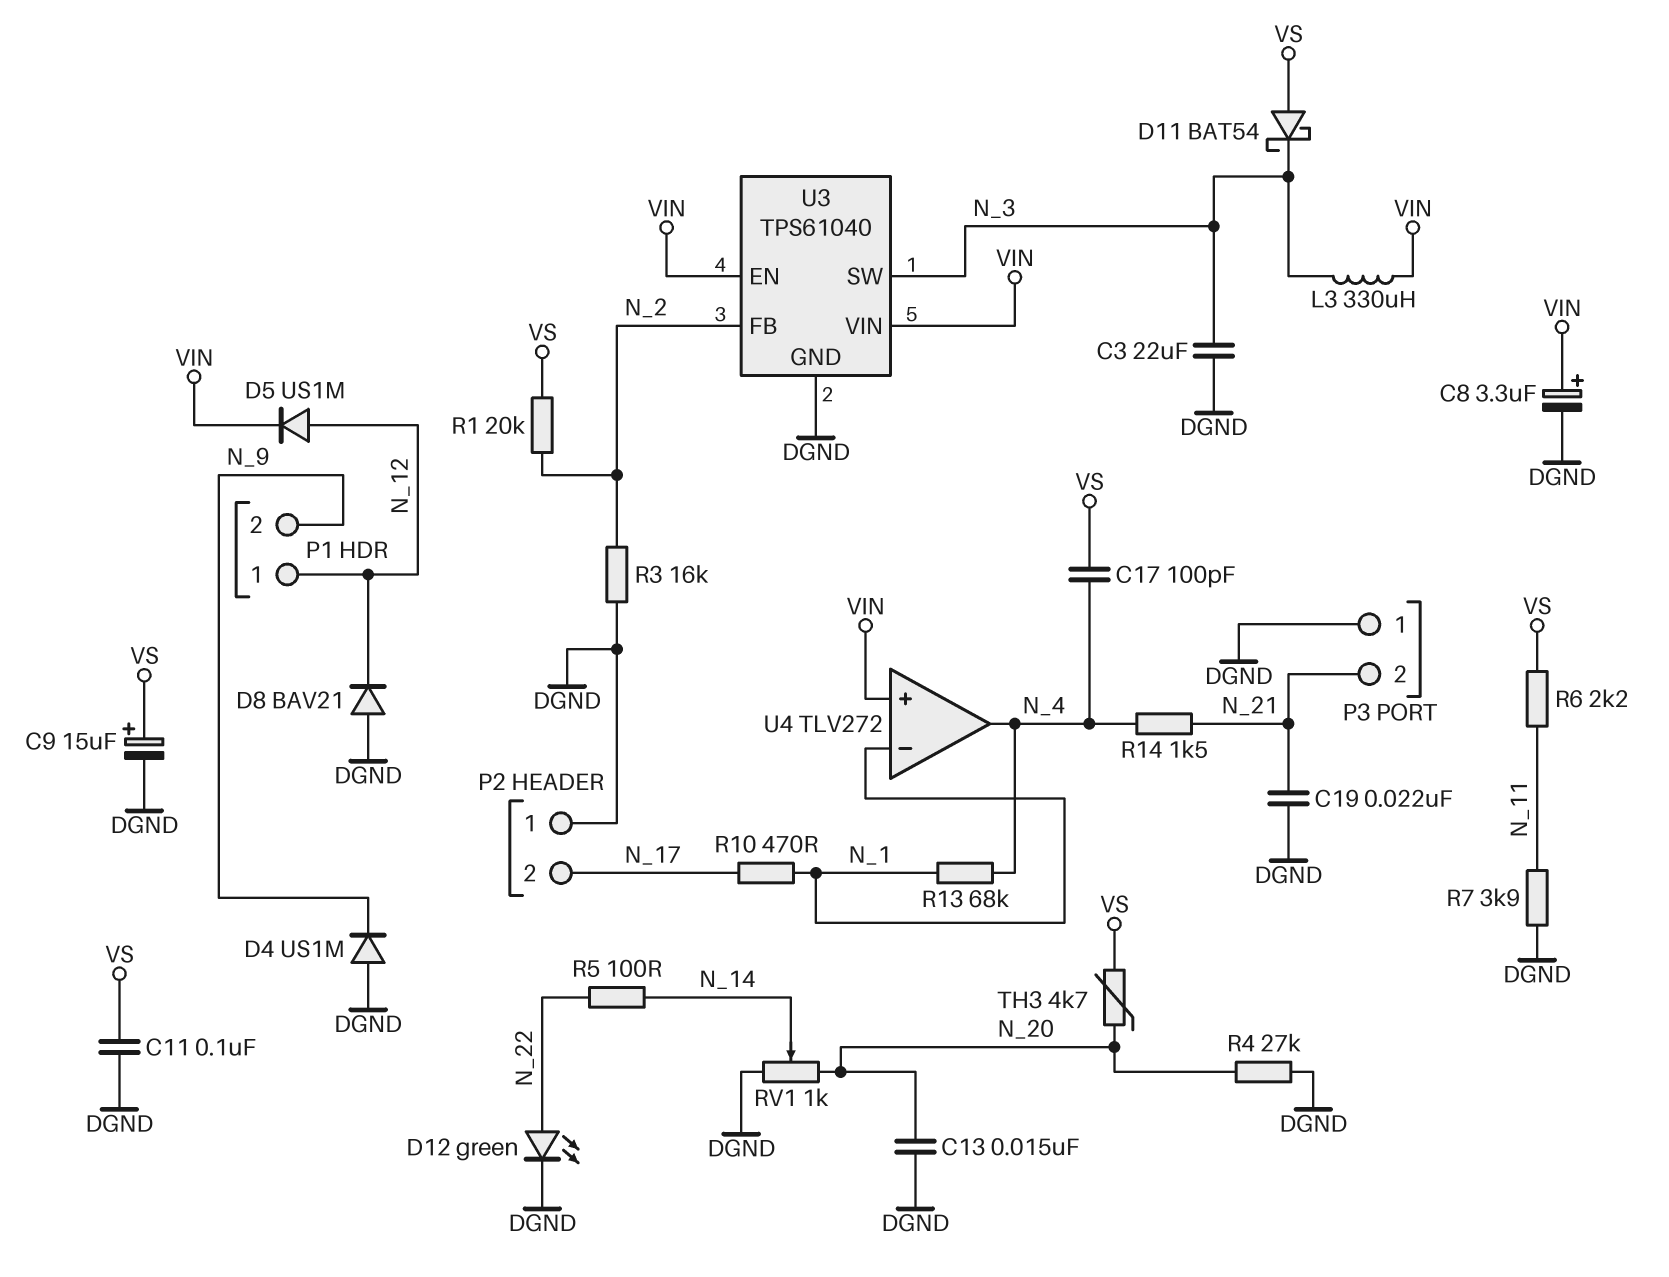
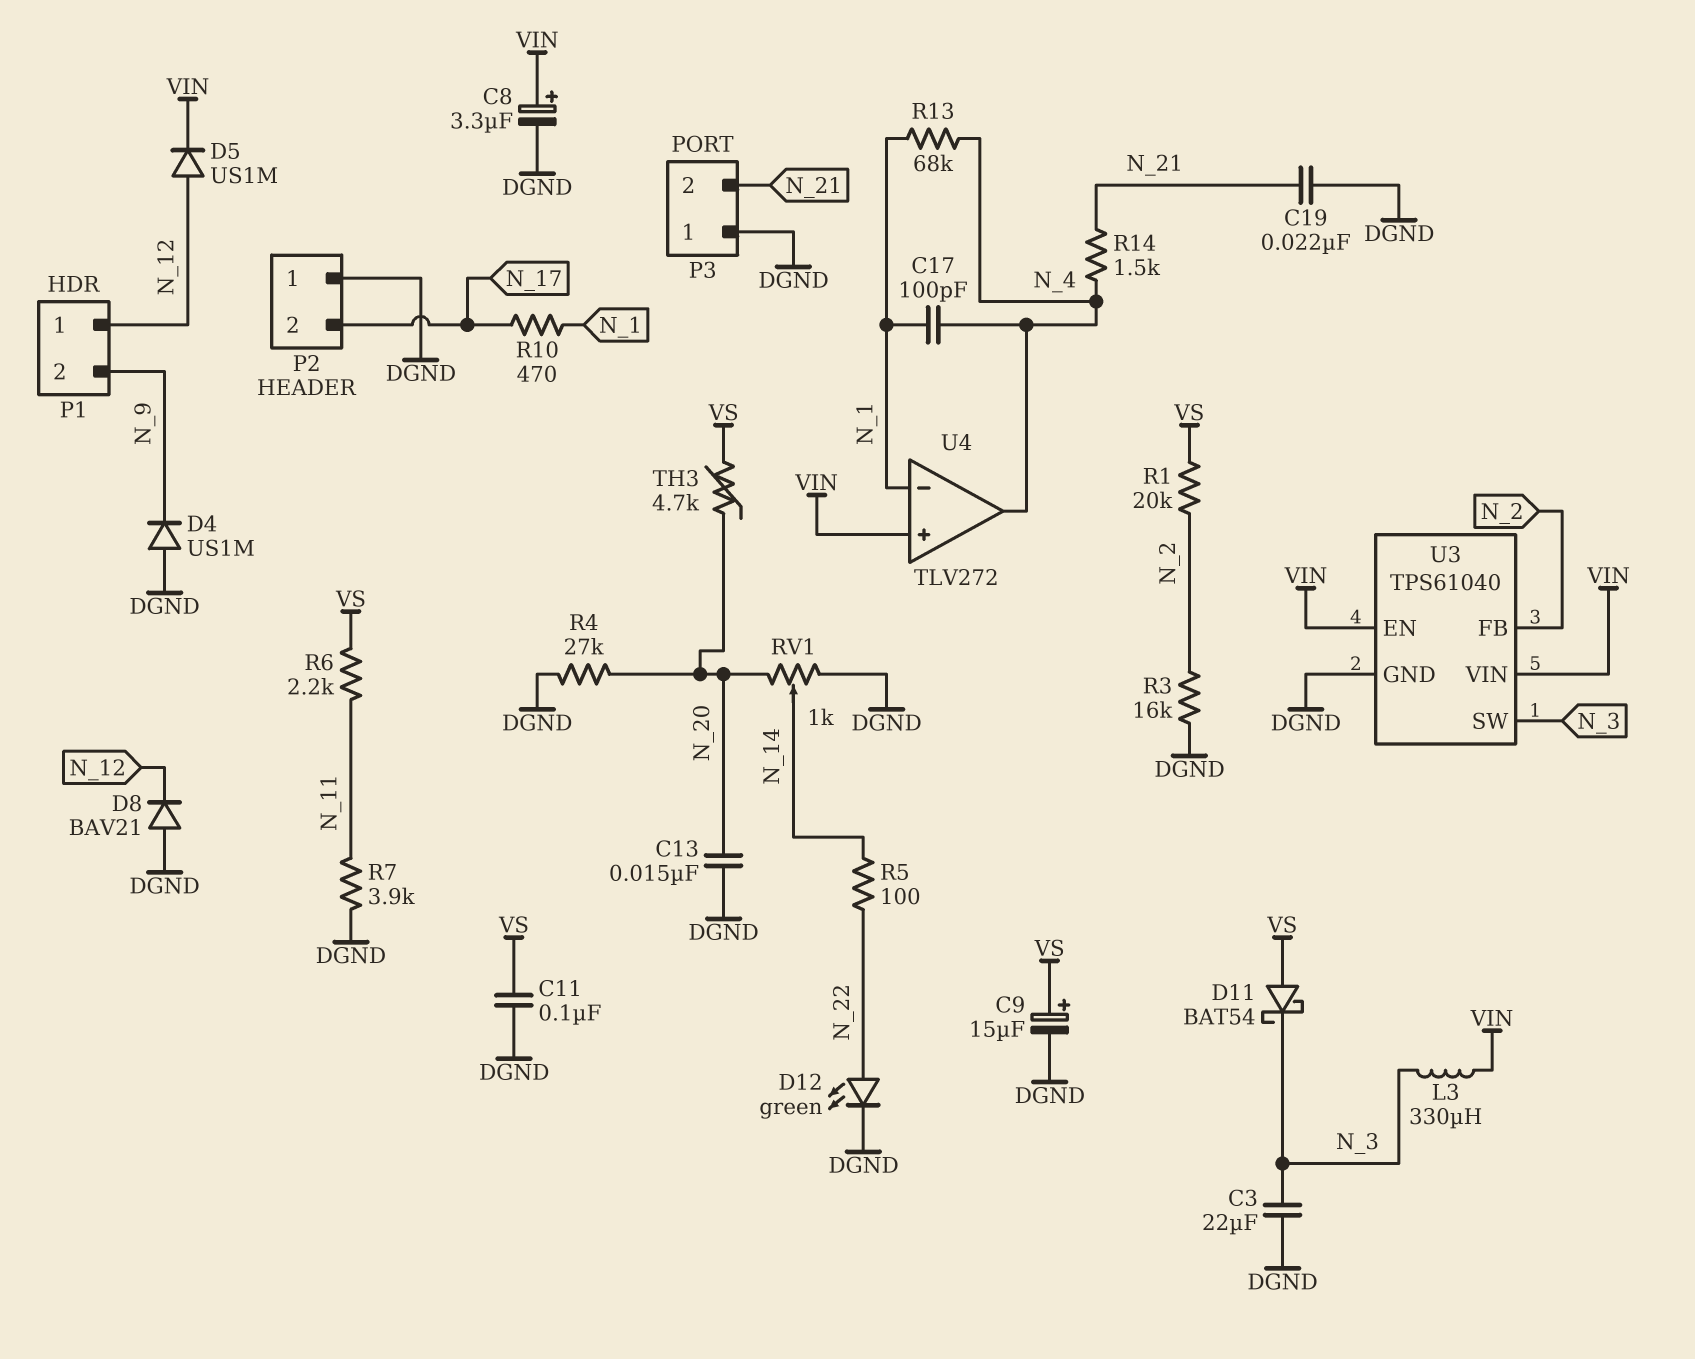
C17: 100pF (N_4, VS) -> 100pF (N_1, N_4)

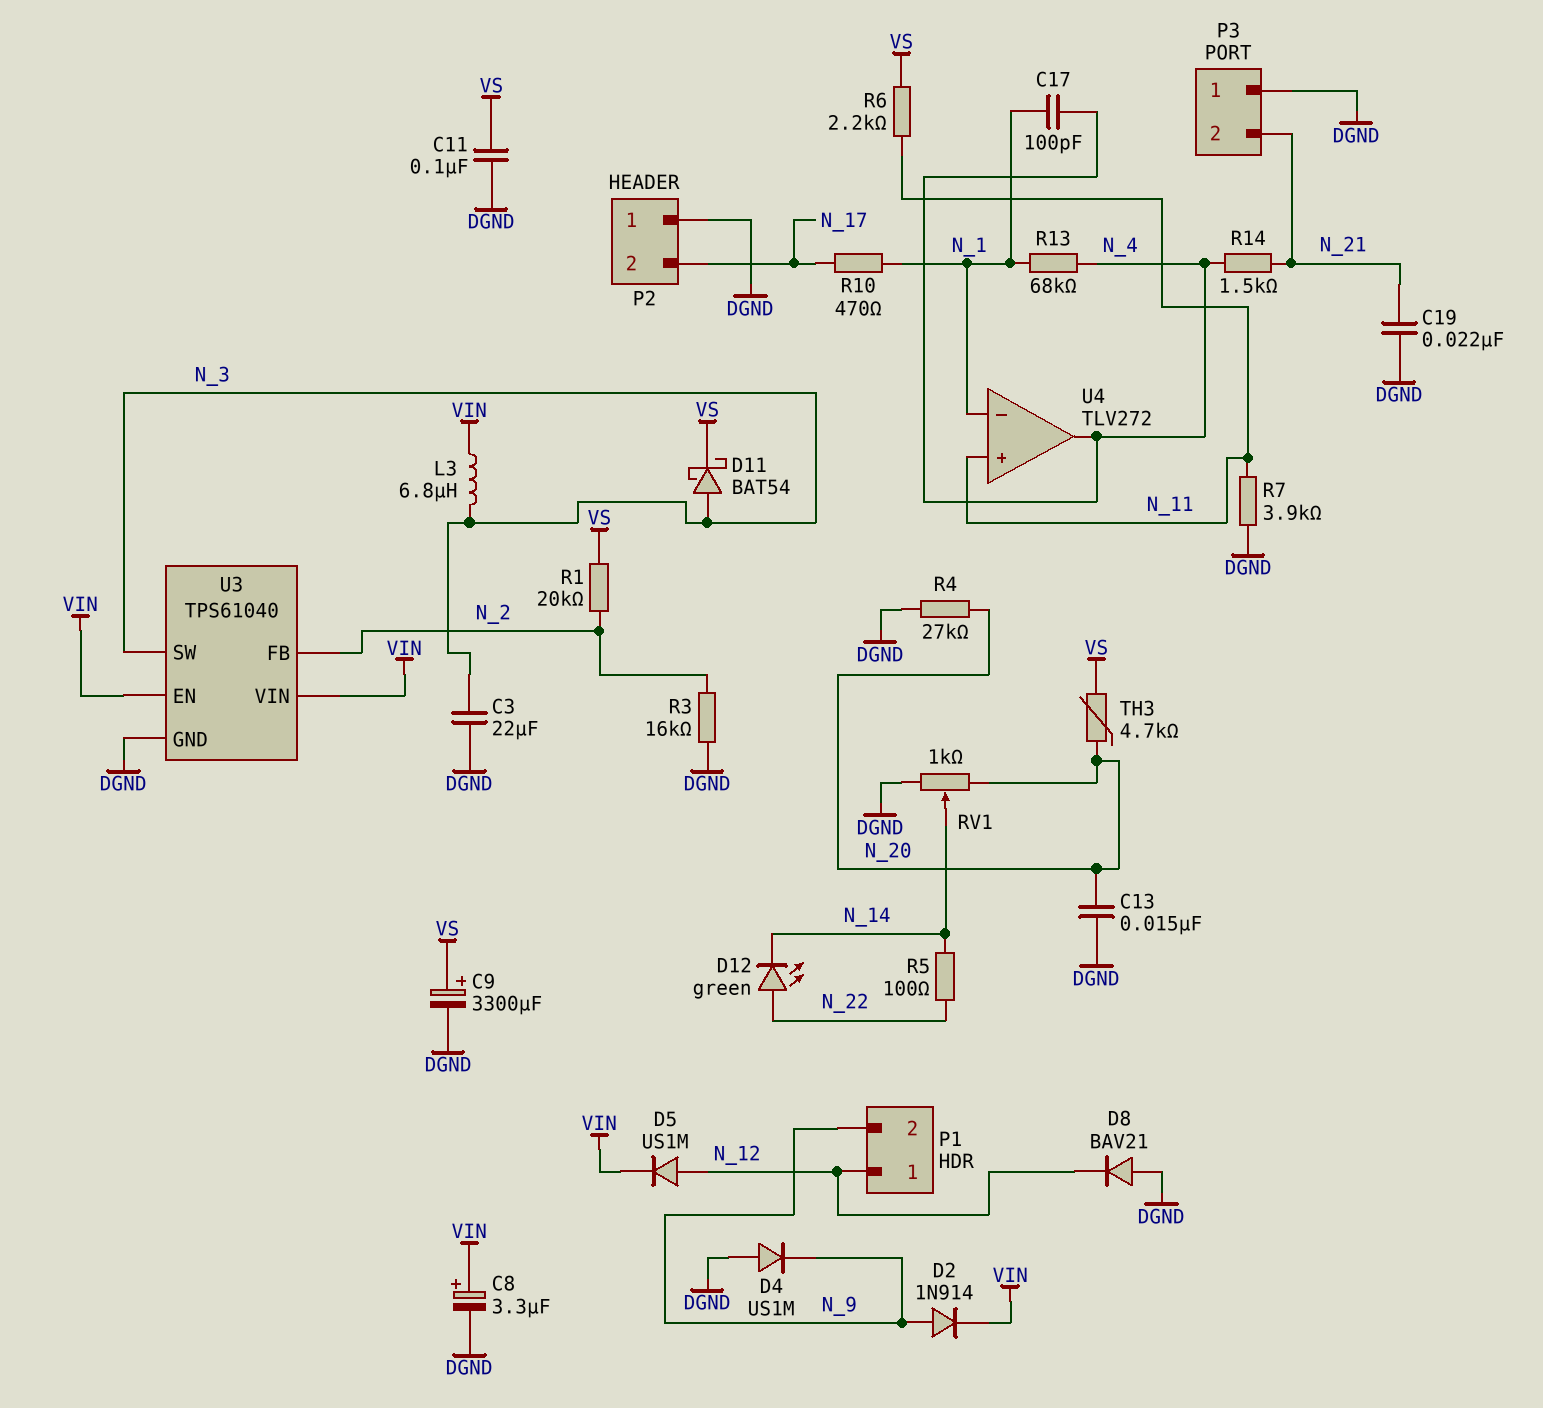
C9: 15uF (plus VS, minus DGND) -> 3300uF (plus VS, minus DGND)
D2: none -> diode 1N914 (A N_9, K VIN)
D11: schottky BAT54 (A VS, K N_3) -> schottky BAT54 (A N_3, K VS)
D12: LED green (A N_22, K DGND) -> LED green (A N_22, K N_14)
L3: 330uH (N_3, VIN) -> 6.8uH (N_3, VIN)
U4 pin in+: VIN -> N_11

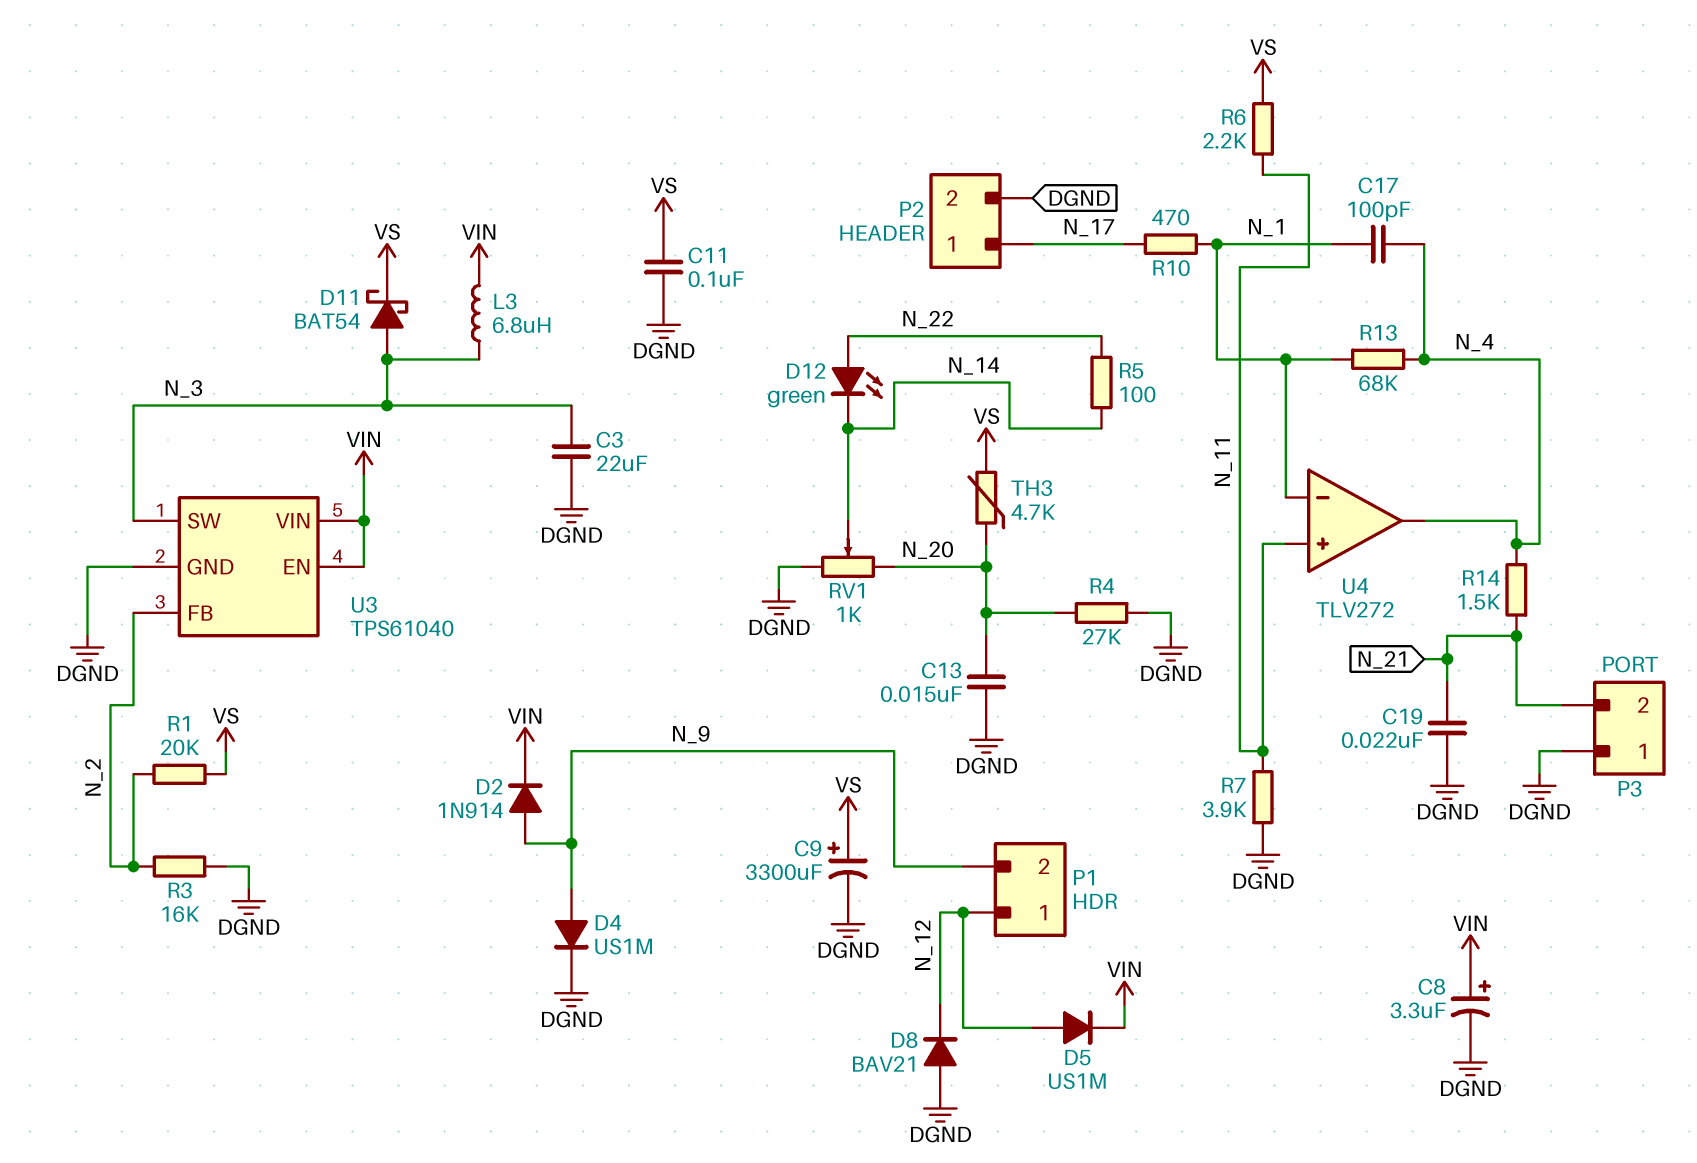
D4: diode US1M (A DGND, K N_9) -> diode US1M (A N_9, K DGND)
P2 pin 1: DGND -> N_17
P2 pin 2: N_17 -> DGND

